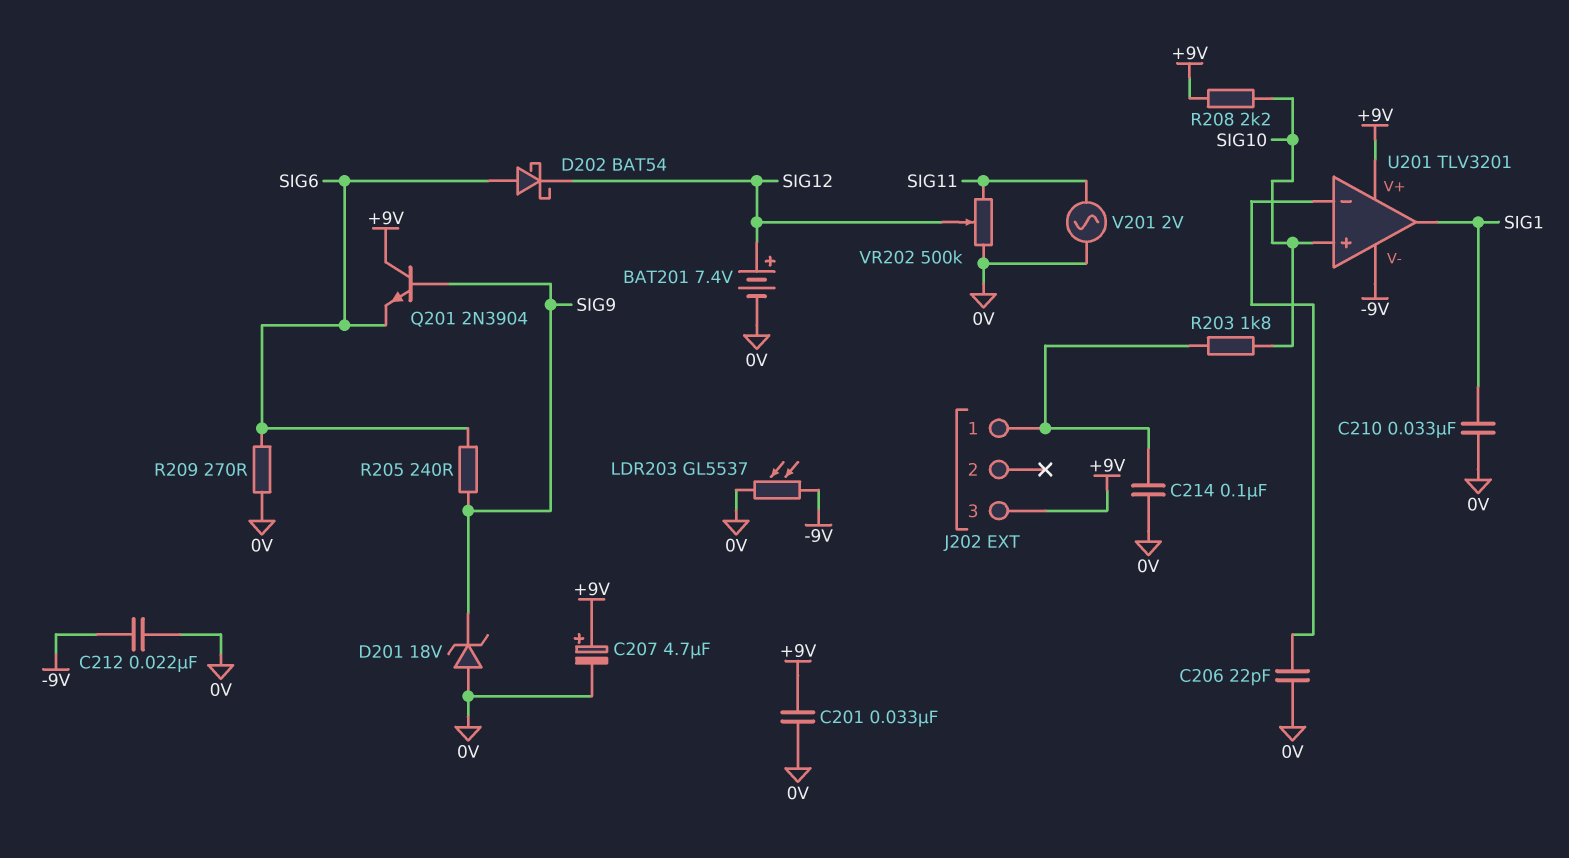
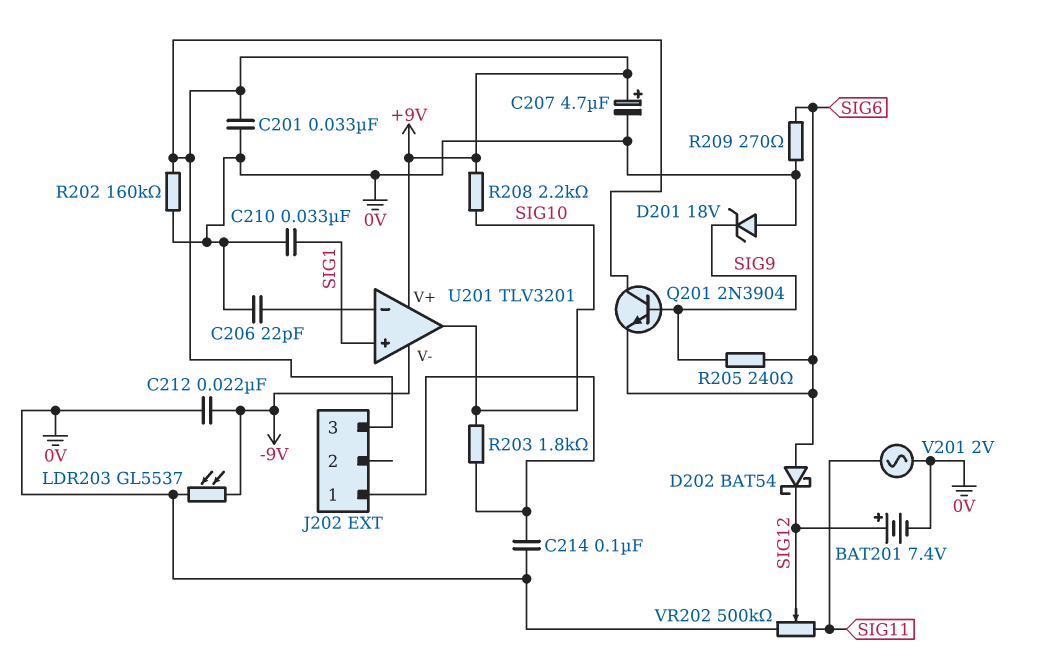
R202: none -> 160k (+9V, 0V)
U201 pin in+: SIG10 -> SIG1
U201 pin out: SIG1 -> SIG10

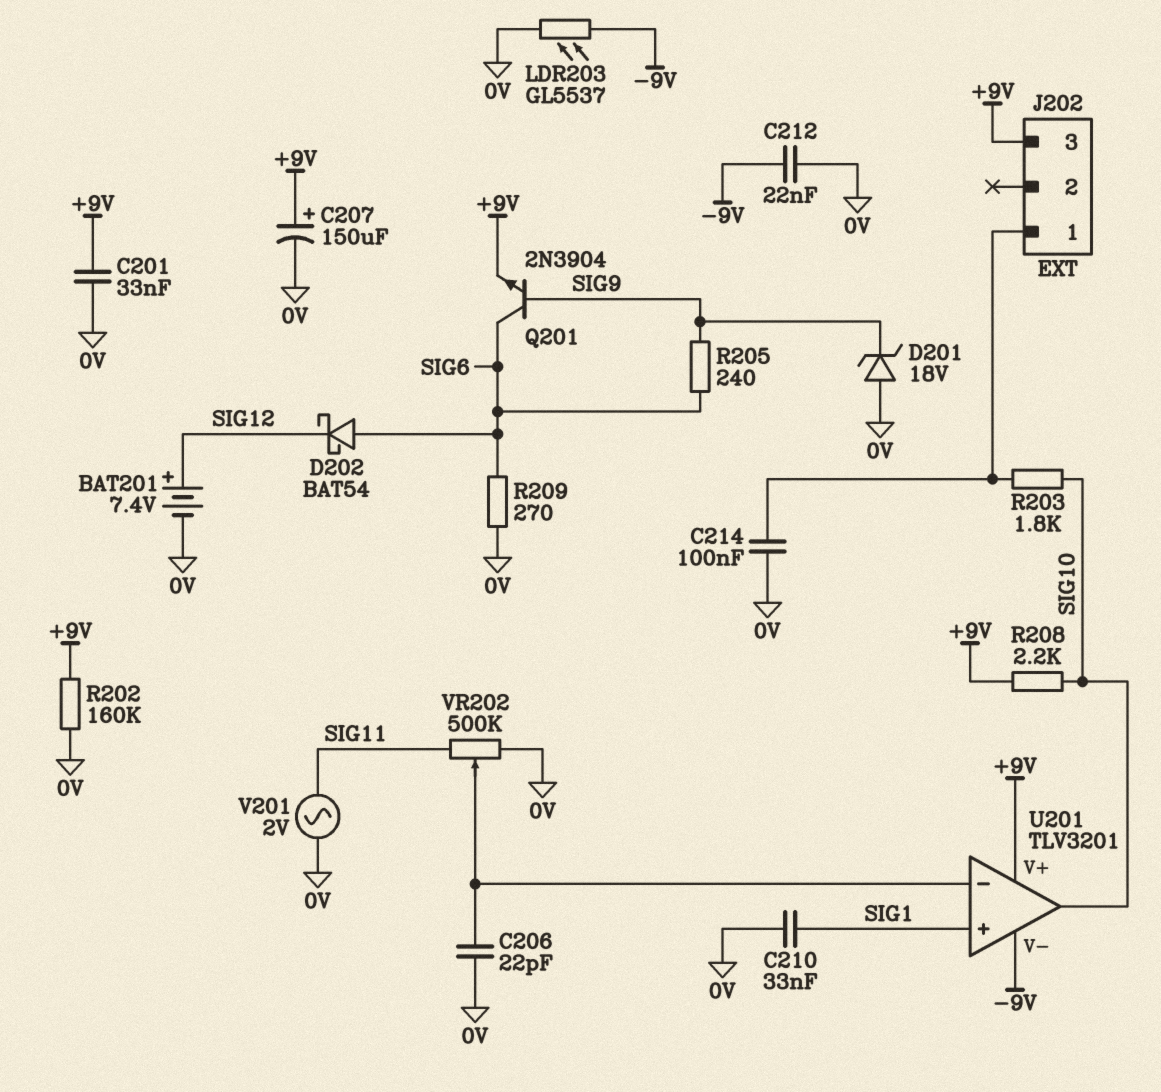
C207: 4.7uF (plus +9V, minus 0V) -> 150uF (plus +9V, minus 0V)
Q201: NPN 2N3904 (B SIG9, C +9V, E SIG6) -> NPN 2N3904 (B SIG9, C SIG6, E +9V)
VR202: 500k (0V, SIG11, wiper SIG12) -> 500k (0V, SIG11, wiper U201/in-)

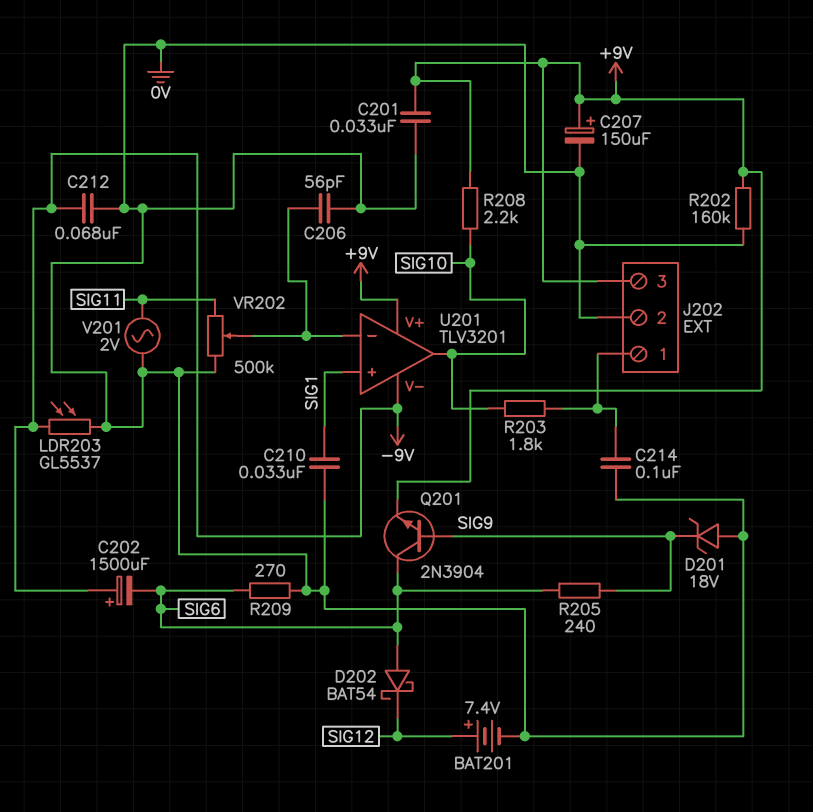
C202: none -> 1500uF (plus -9V, minus SIG6)
C206: 22pF (0V, U201/in-) -> 56pF (0V, U201/in-)
C212: 22nF (-9V, 0V) -> 68nF (-9V, 0V)
J202 pin 2: none -> 0V

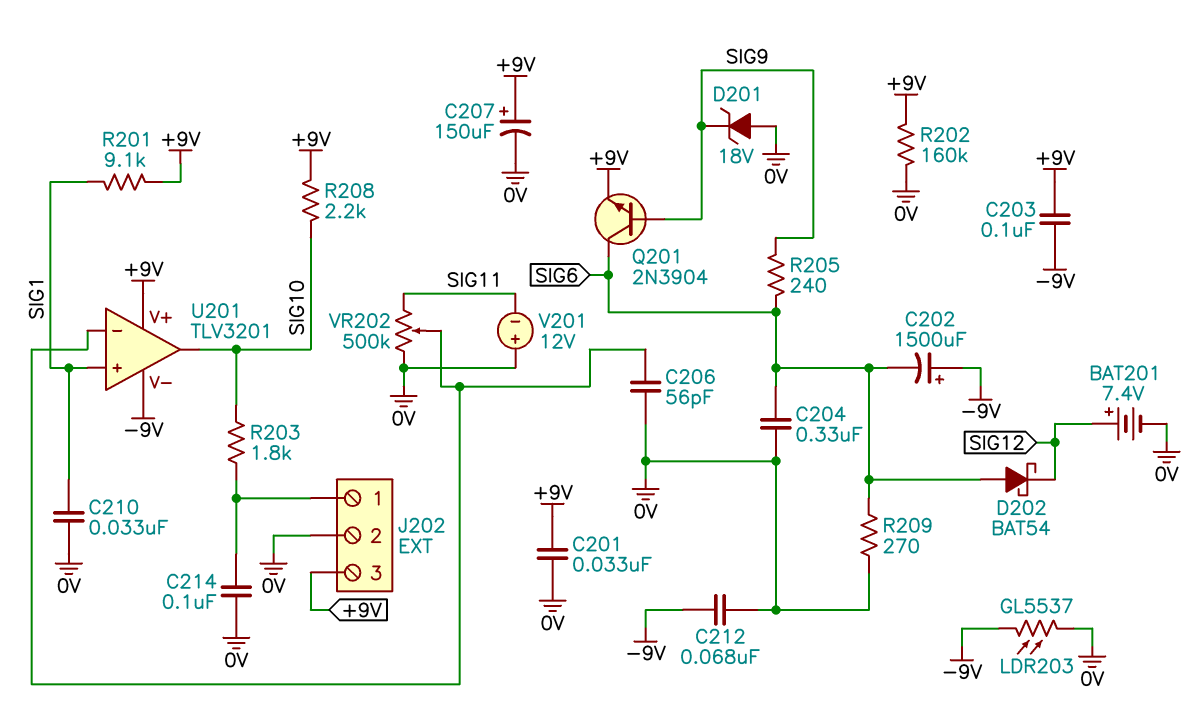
C203: none -> 100nF (+9V, -9V)
C204: none -> 330nF (0V, SIG6)
R201: none -> 9.1k (+9V, SIG1)
V201: AC 2V (0V, SIG11) -> 12V (plus 0V, minus SIG11)

